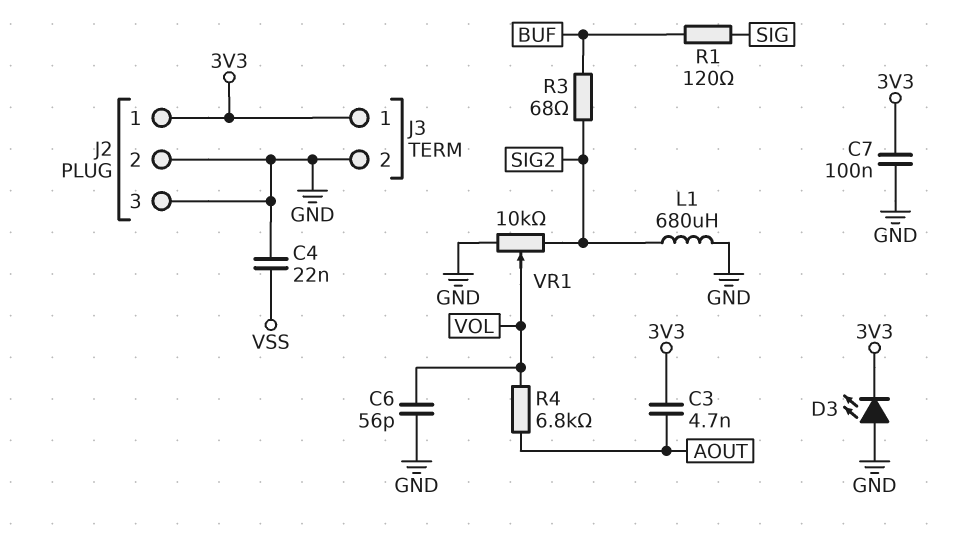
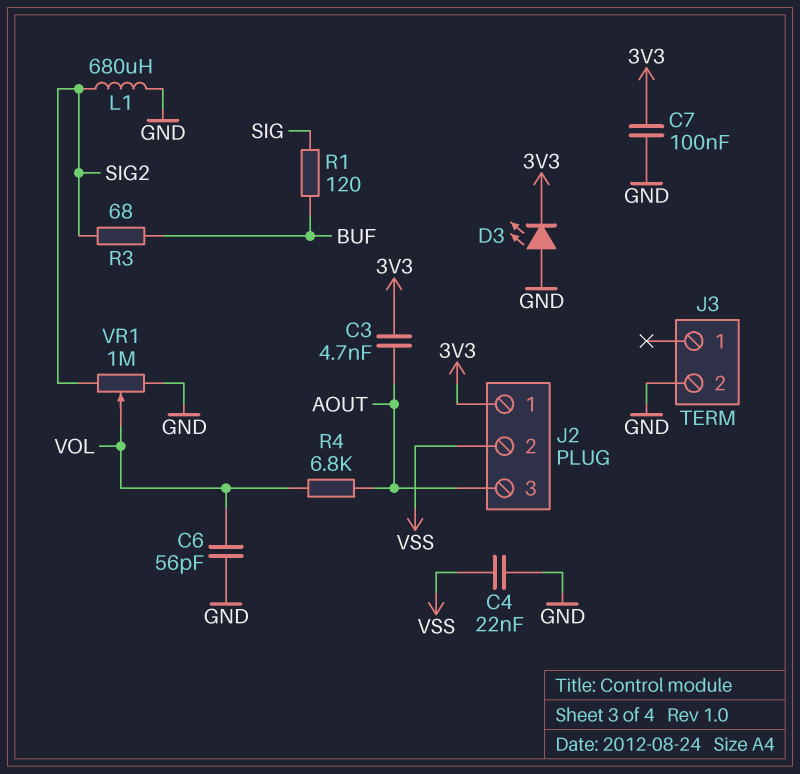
J2 pin 2: GND -> VSS
J2 pin 3: GND -> AOUT
J3 pin 1: 3V3 -> none
VR1: 10k (GND, SIG2, wiper VOL) -> 1M (GND, SIG2, wiper VOL)

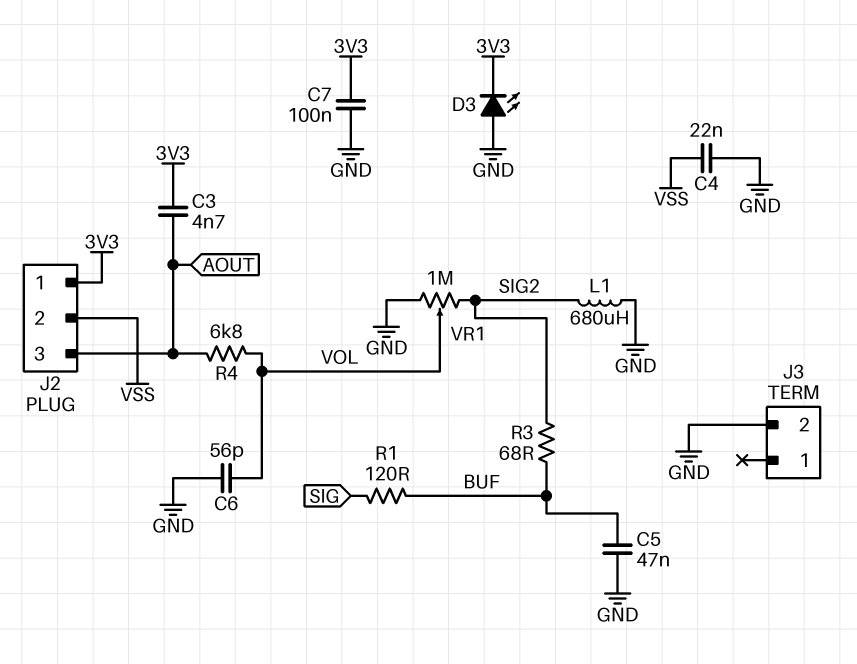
C5: none -> 47nF (BUF, GND)

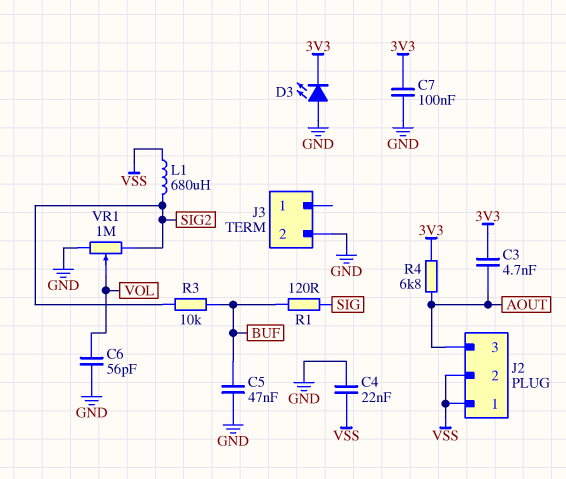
J2 pin 1: 3V3 -> VSS
L1: 680uH (GND, SIG2) -> 680uH (SIG2, VSS)
R3: 68 (BUF, SIG2) -> 10k (BUF, SIG2)
R4: 6.8k (AOUT, VOL) -> 6.8k (3V3, AOUT)

